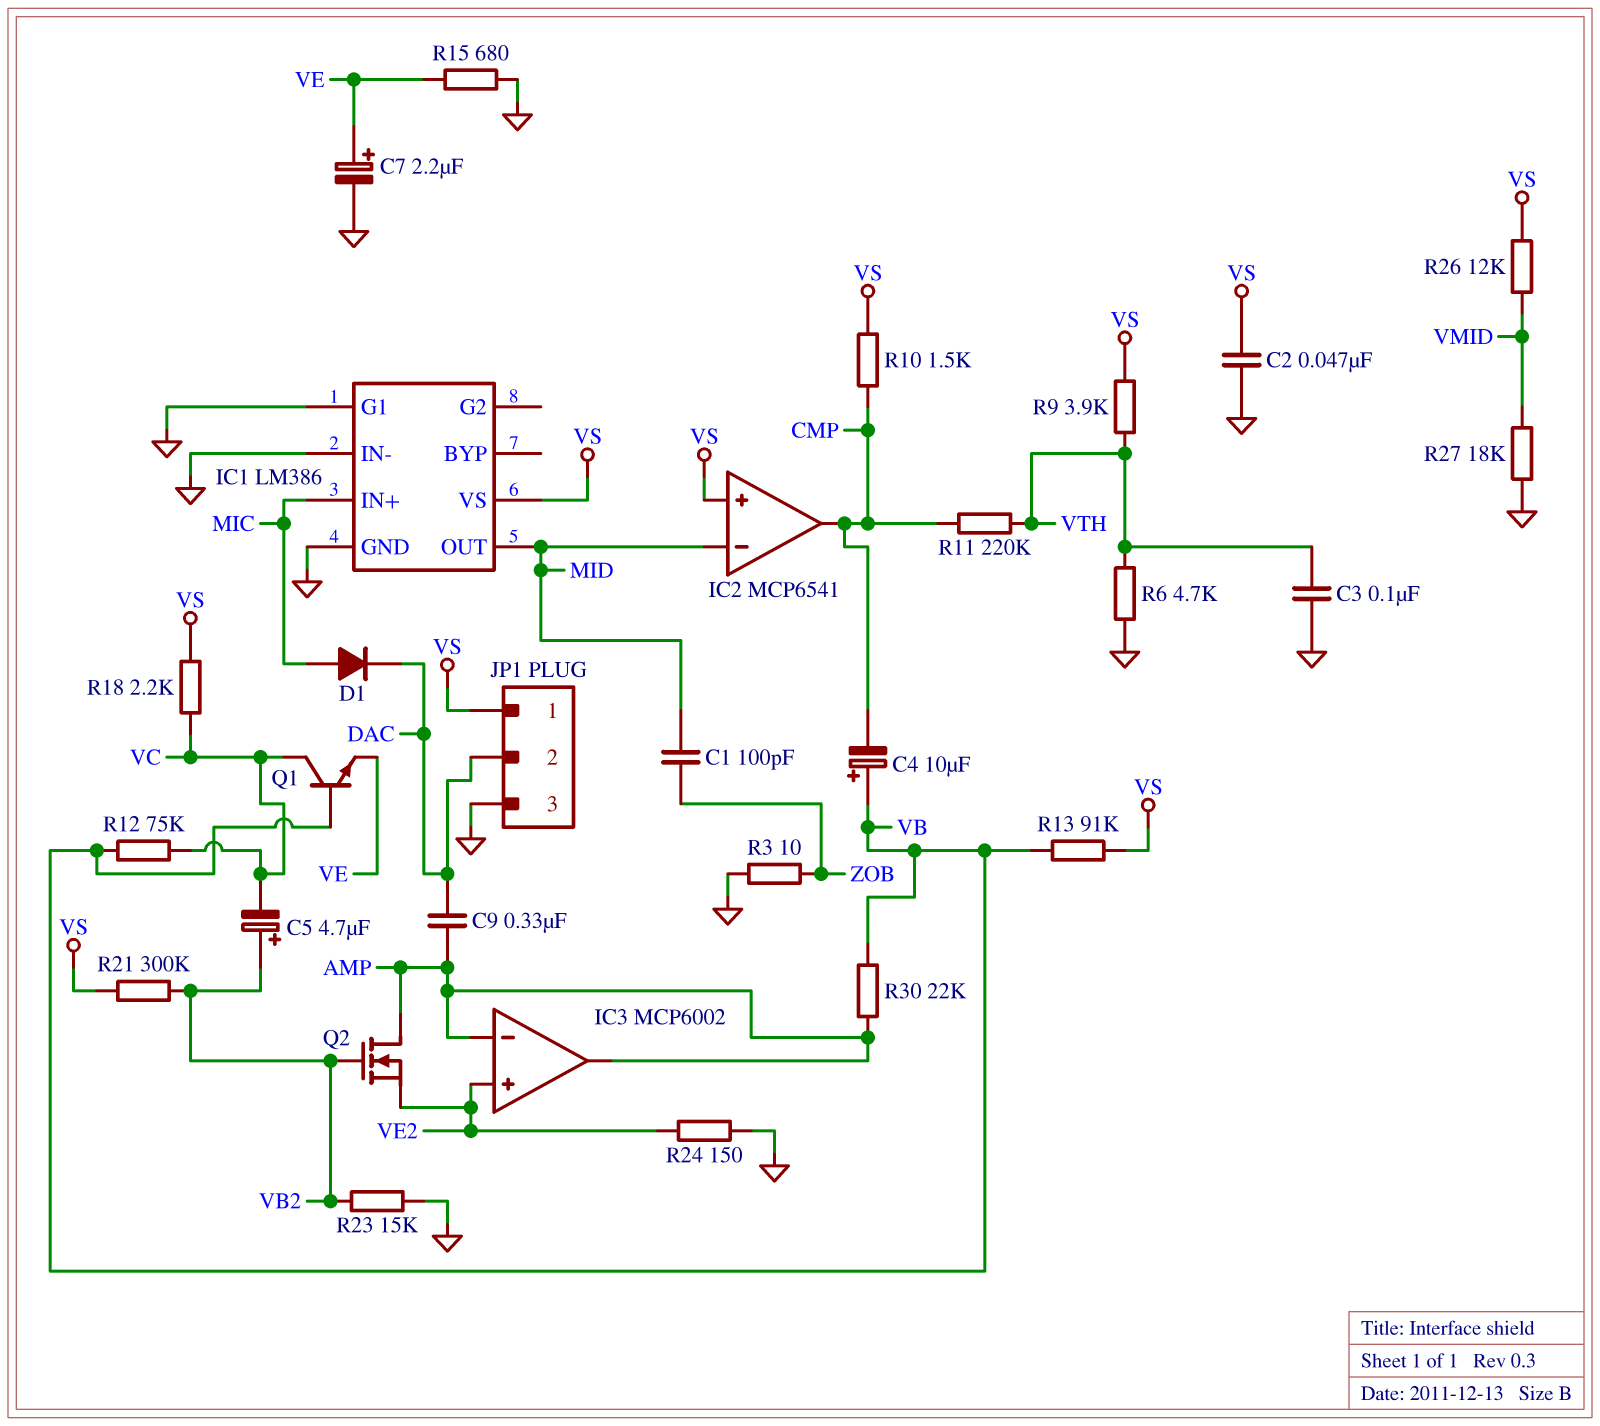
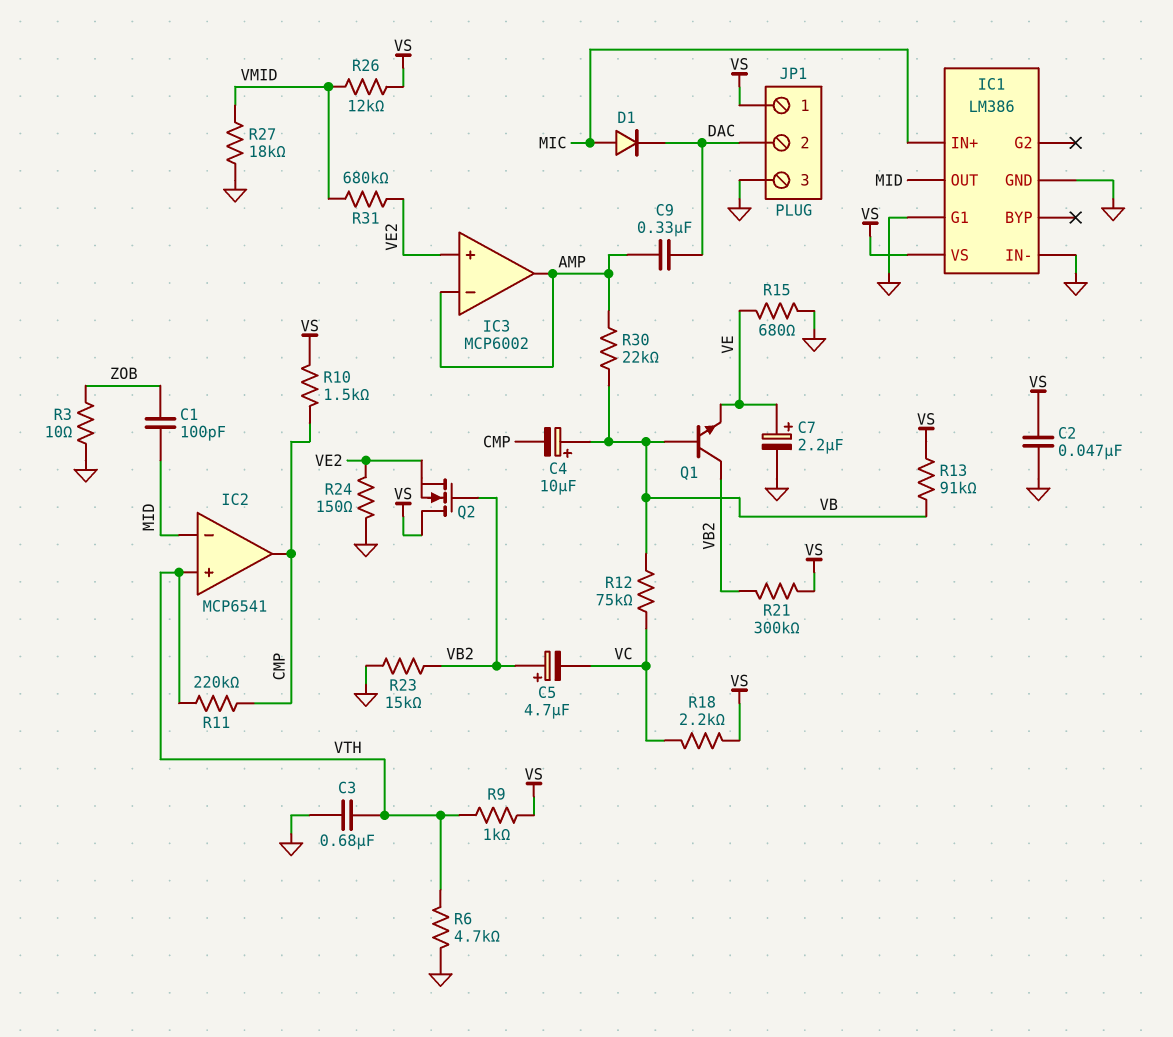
C3: 100nF (GND, VTH) -> 680nF (GND, VTH)
IC2 pin in+: VS -> VTH
Q1: NPN (B VB, C VC, E VE) -> NPN (B VB, C VB2, E VE)
Q2: NMOS (G VB2, D AMP, S VE2) -> NMOS (G VB2, D VS, S VE2)
R9: 3.9k (VS, VTH) -> 1k (VS, VTH)
R31: none -> 680k (VE2, VMID)

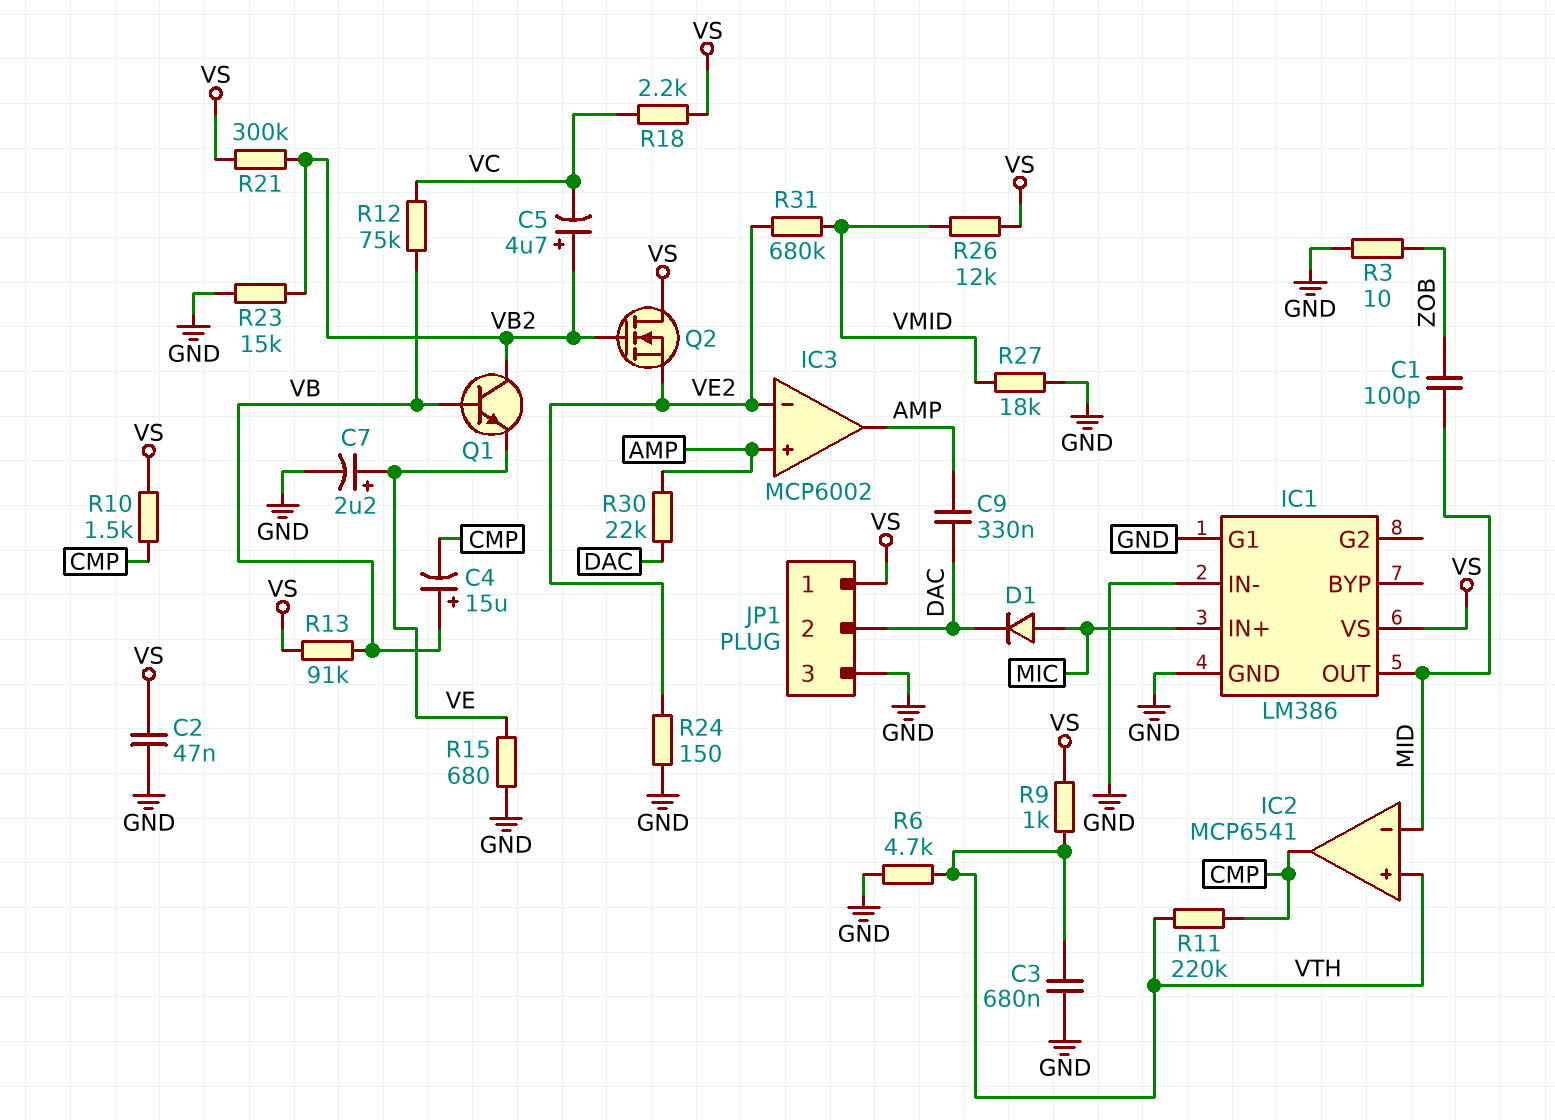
C4: 10uF (plus VB, minus CMP) -> 15uF (plus VB, minus CMP)
IC3 pin in+: VE2 -> AMP
IC3 pin in-: AMP -> VE2
R30: 22k (AMP, VB) -> 22k (AMP, DAC)

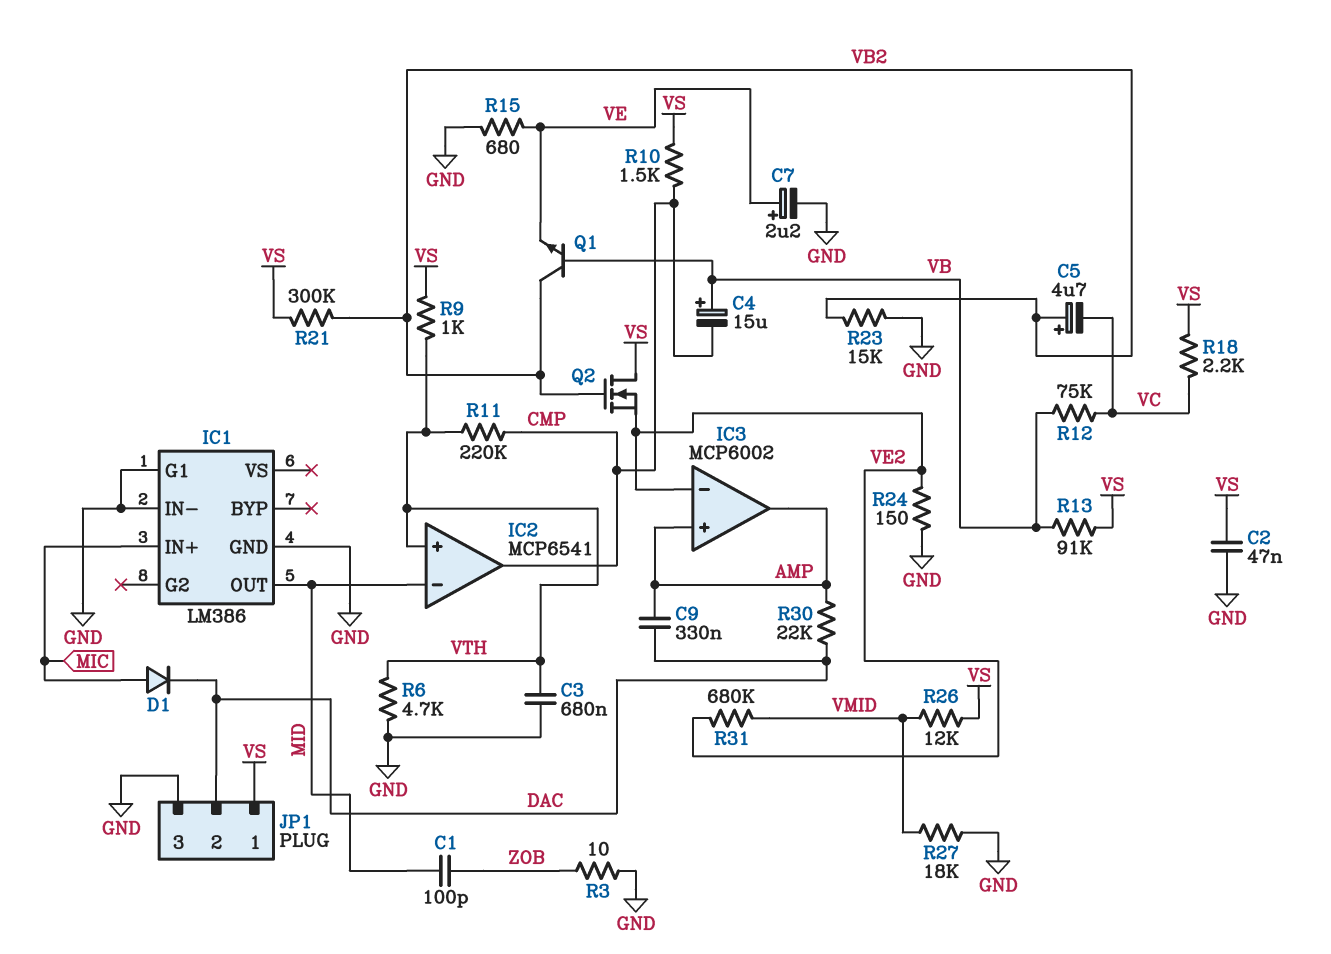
IC1 pin VS: VS -> none

